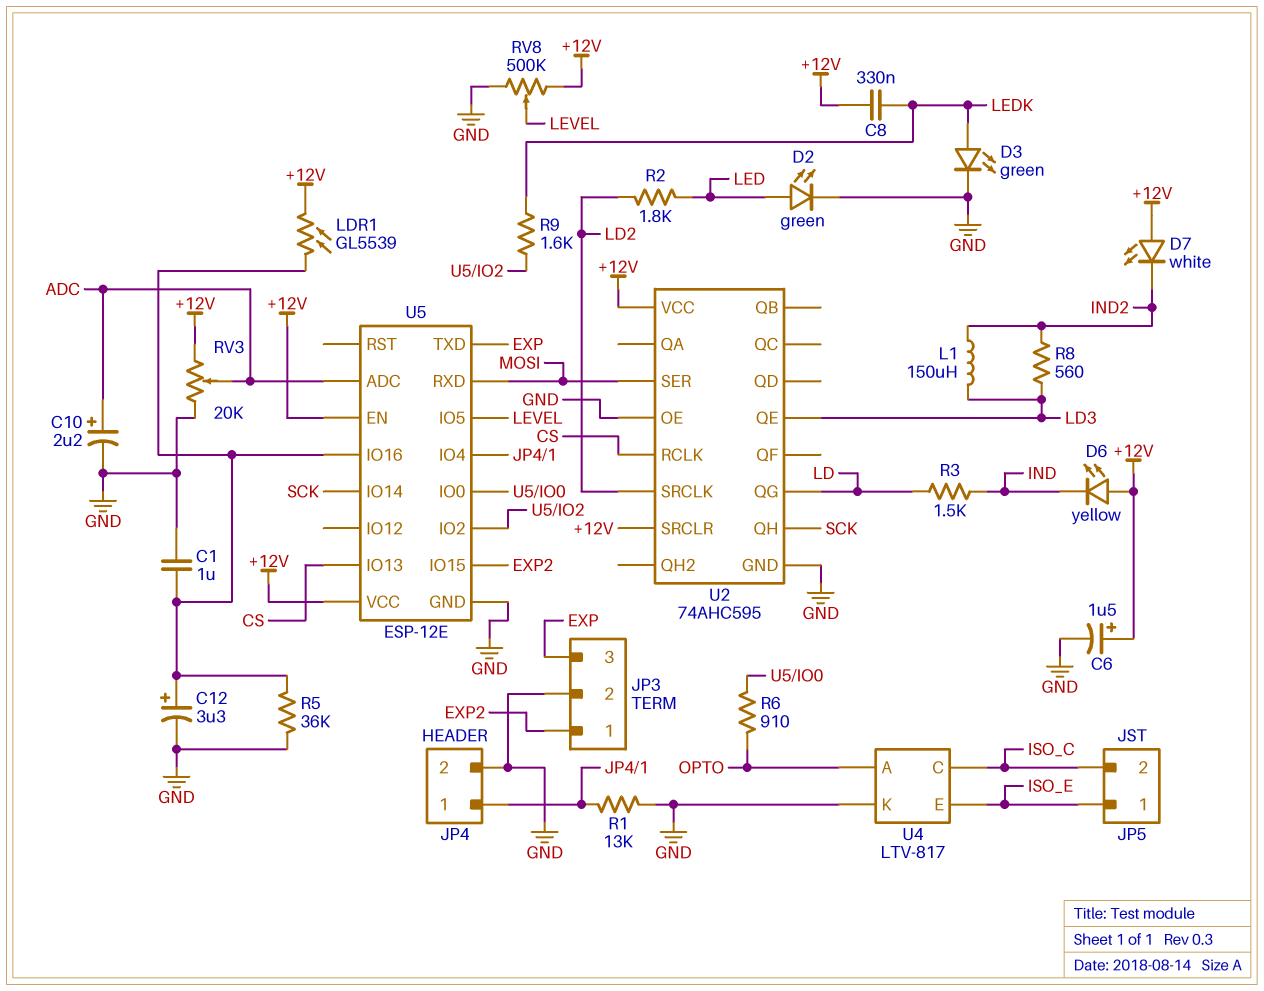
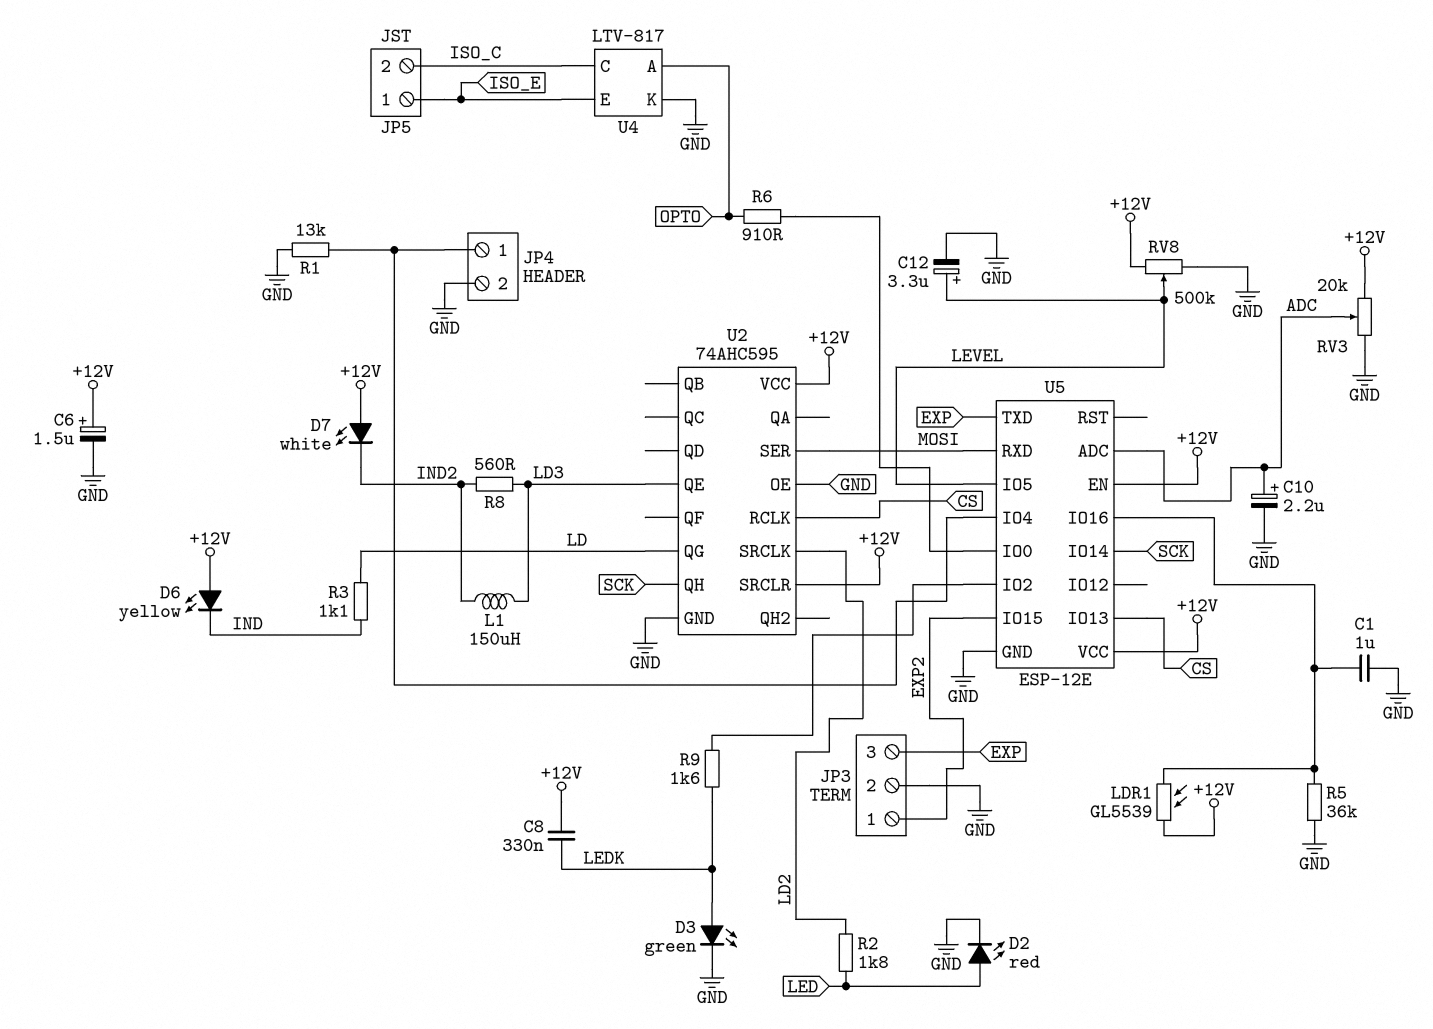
C12: 3.3uF (plus U5/IO16, minus GND) -> 3.3uF (plus LEVEL, minus GND)
D2: LED green (A LED, K GND) -> LED red (A LED, K GND)
R3: 1.5k (IND, LD) -> 1.1k (IND, LD)

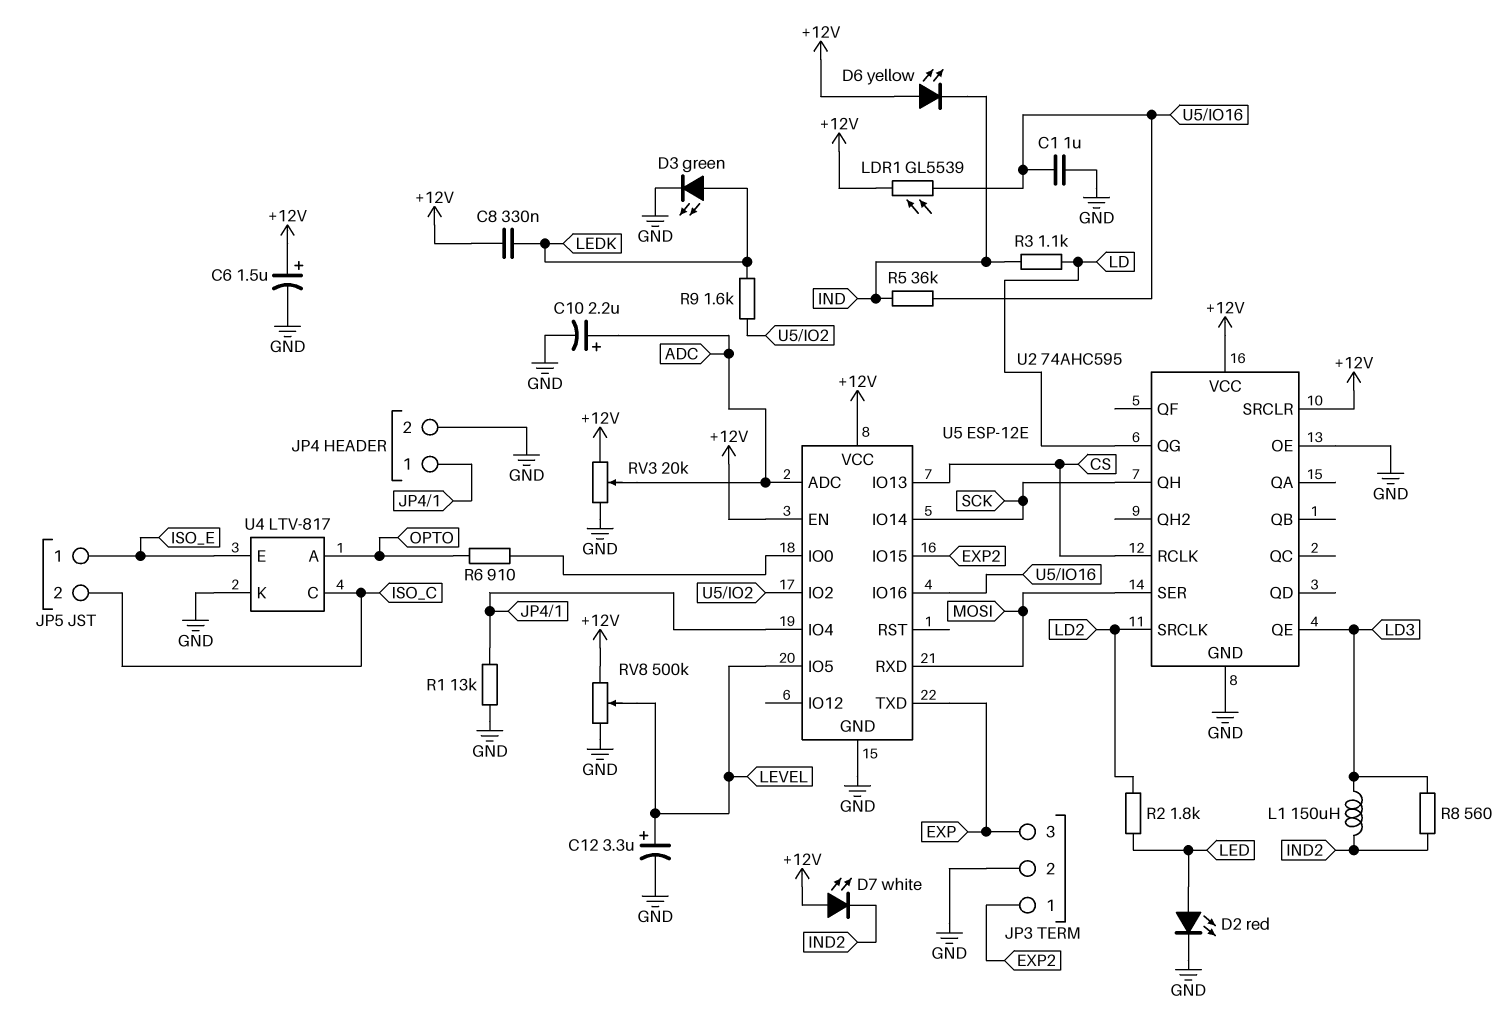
R5: 36k (GND, U5/IO16) -> 36k (IND, U5/IO16)

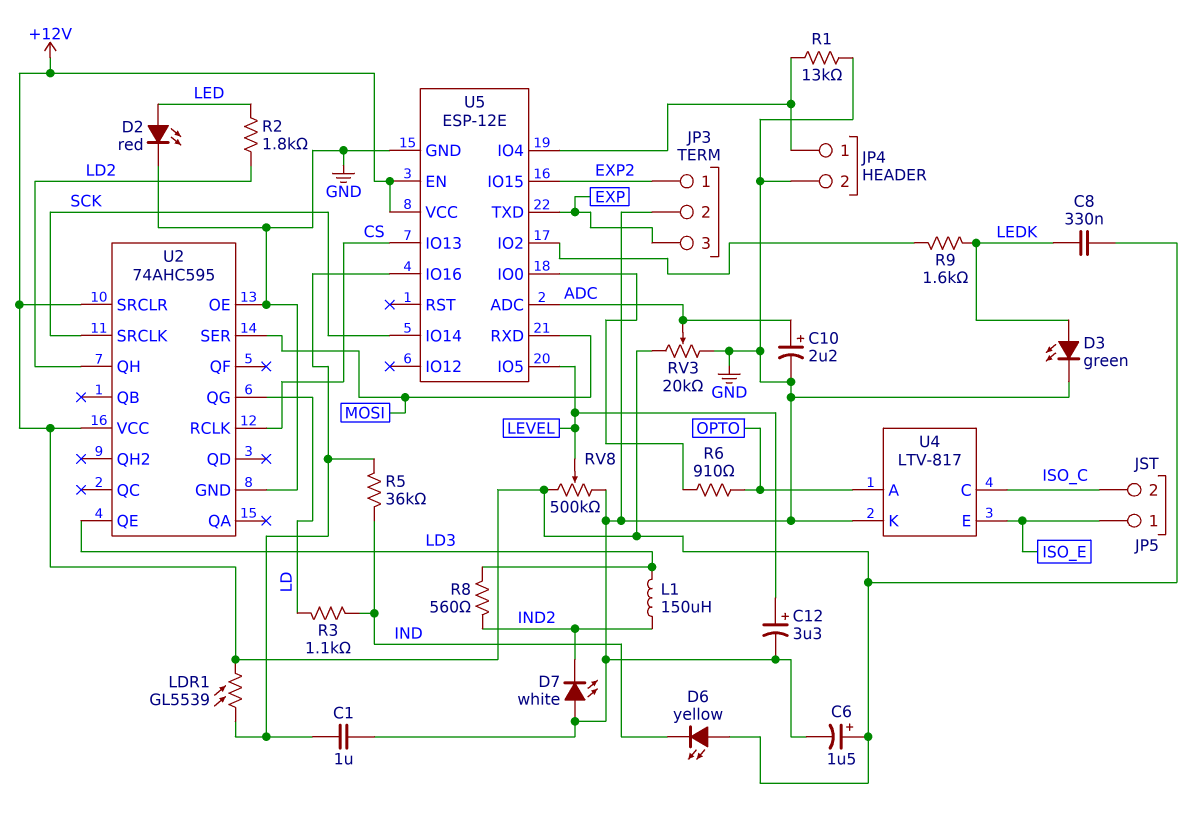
D7: LED white (A +12V, K IND2) -> LED white (A GND, K IND2)
U2 pin QH: SCK -> LD2
U2 pin SRCLK: LD2 -> SCK

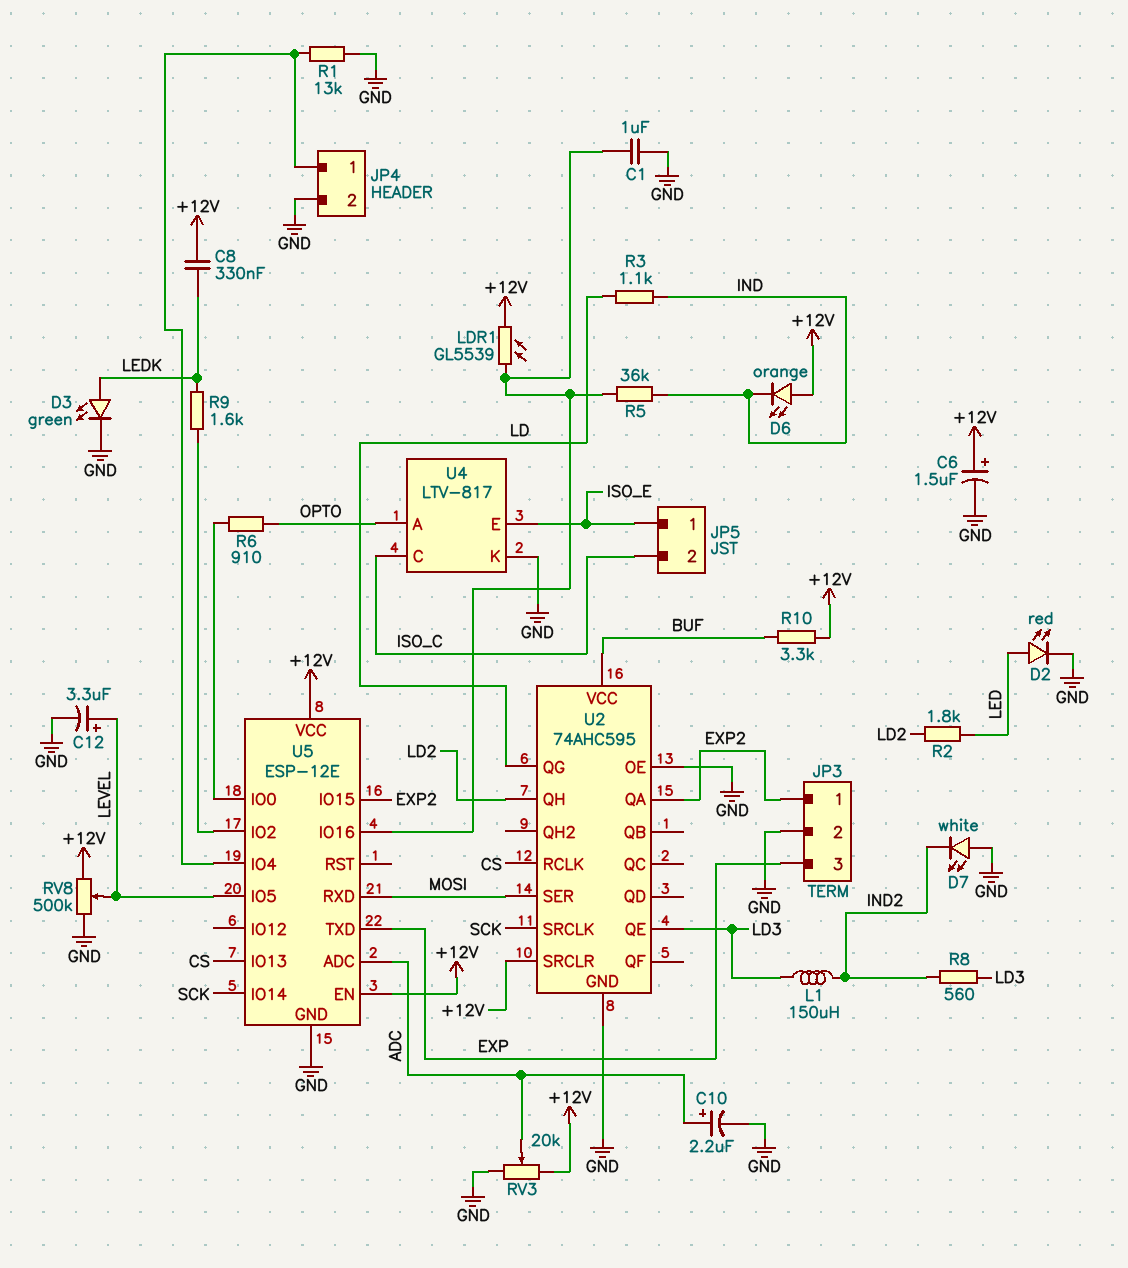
D6: LED yellow (A +12V, K IND) -> LED orange (A +12V, K IND)
R10: none -> 3.3k (+12V, BUF)
U2 pin QA: none -> EXP2
U2 pin VCC: +12V -> BUF

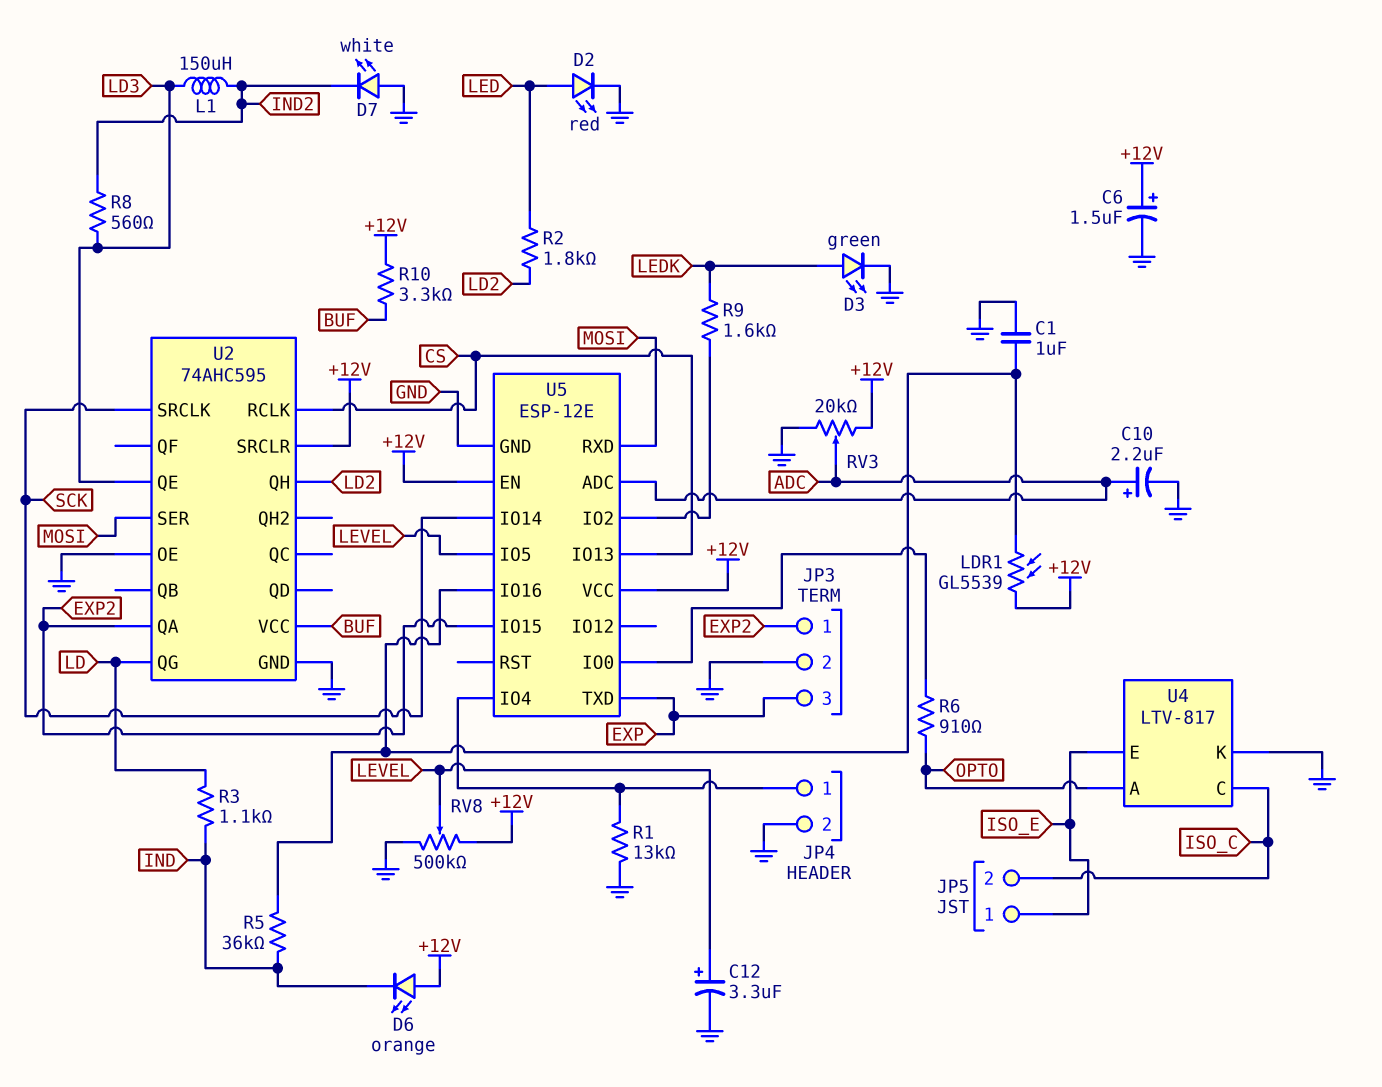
C8: 330nF (+12V, LEDK) -> none

